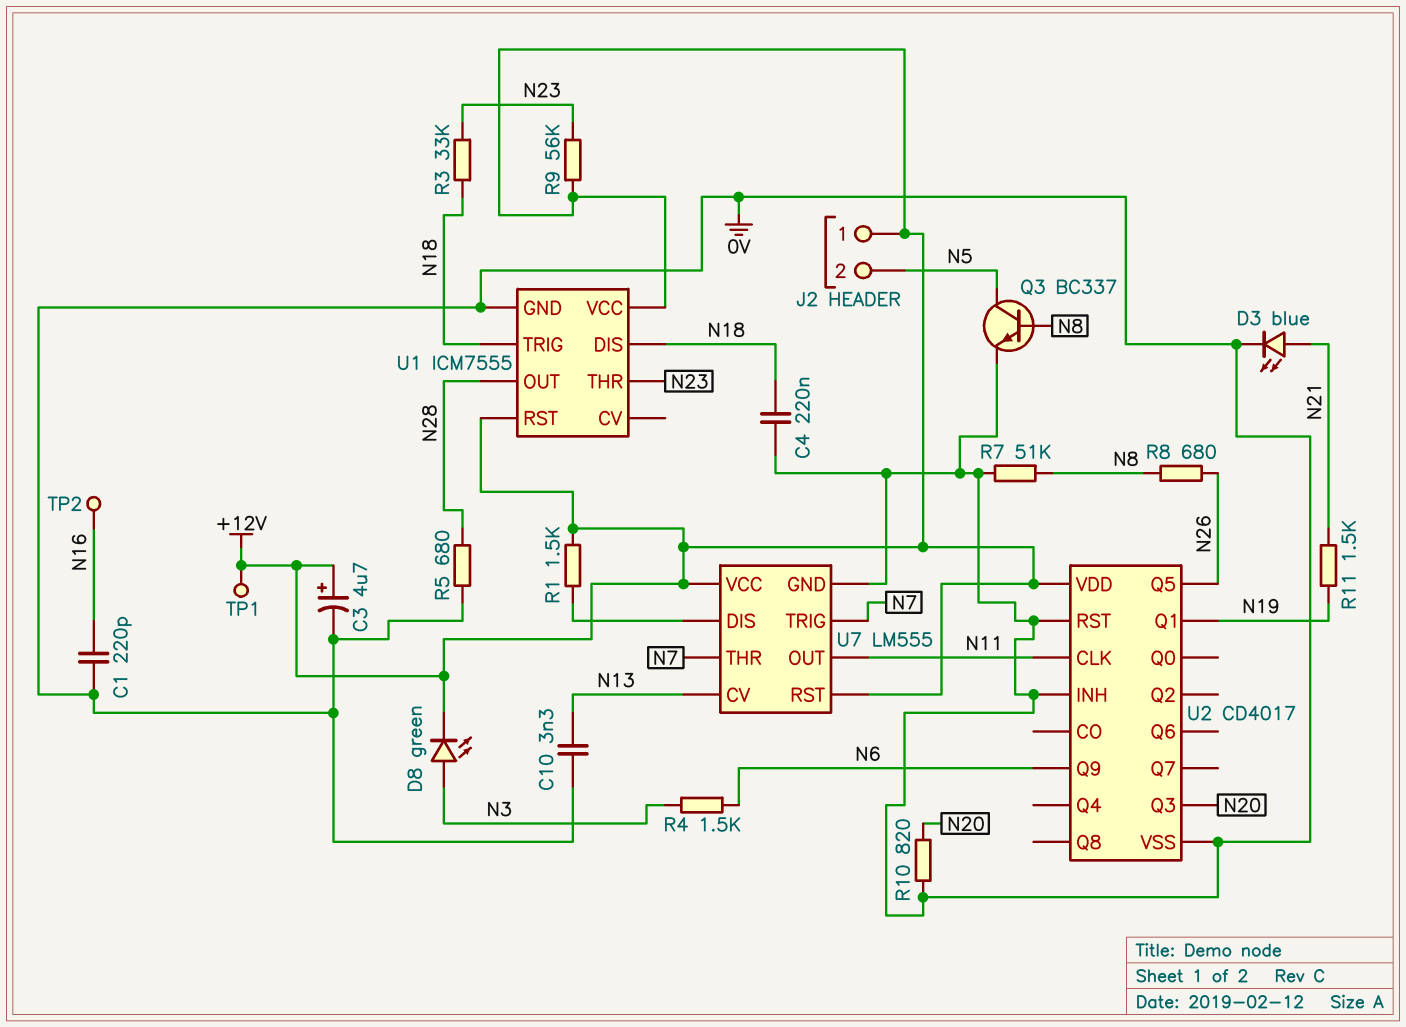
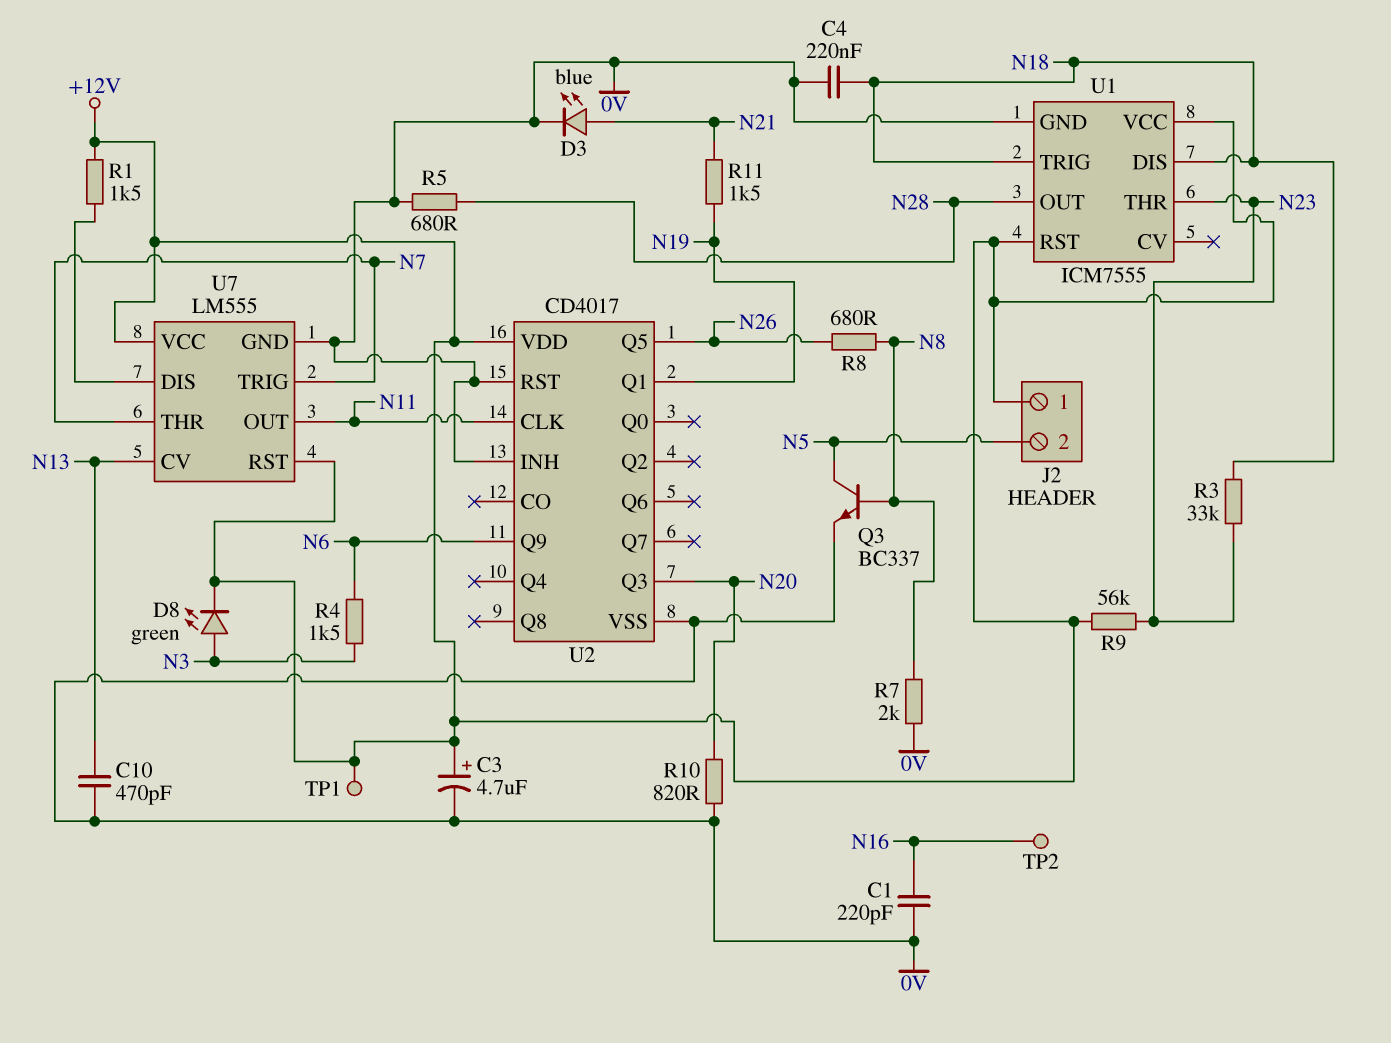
C10: 3.3nF (0V, N13) -> 470pF (0V, N13)
R7: 51k (0V, N8) -> 2k (0V, N8)

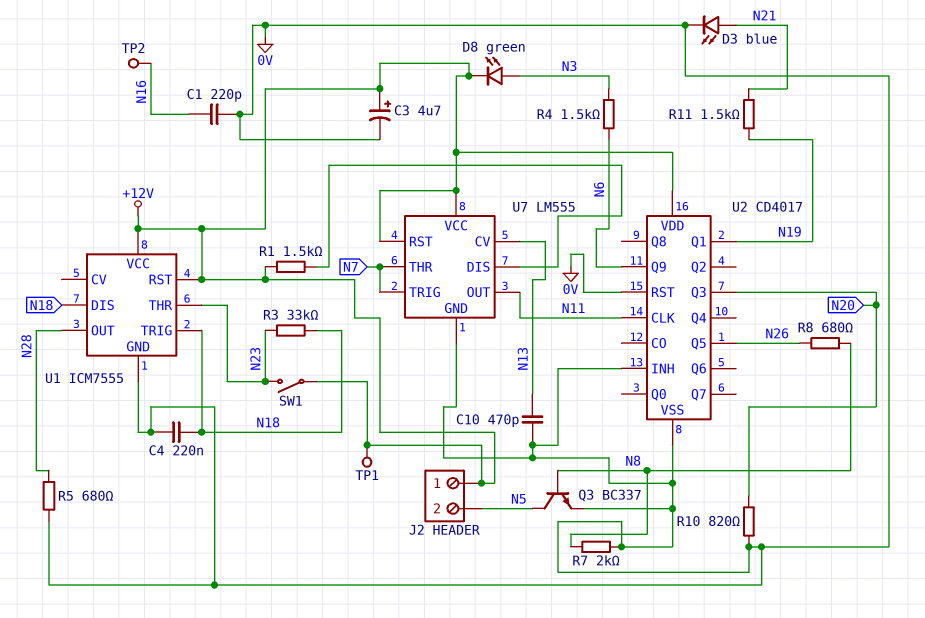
R9: 56k (+12V, N23) -> none
SW1: none -> switch (+12V, N23)

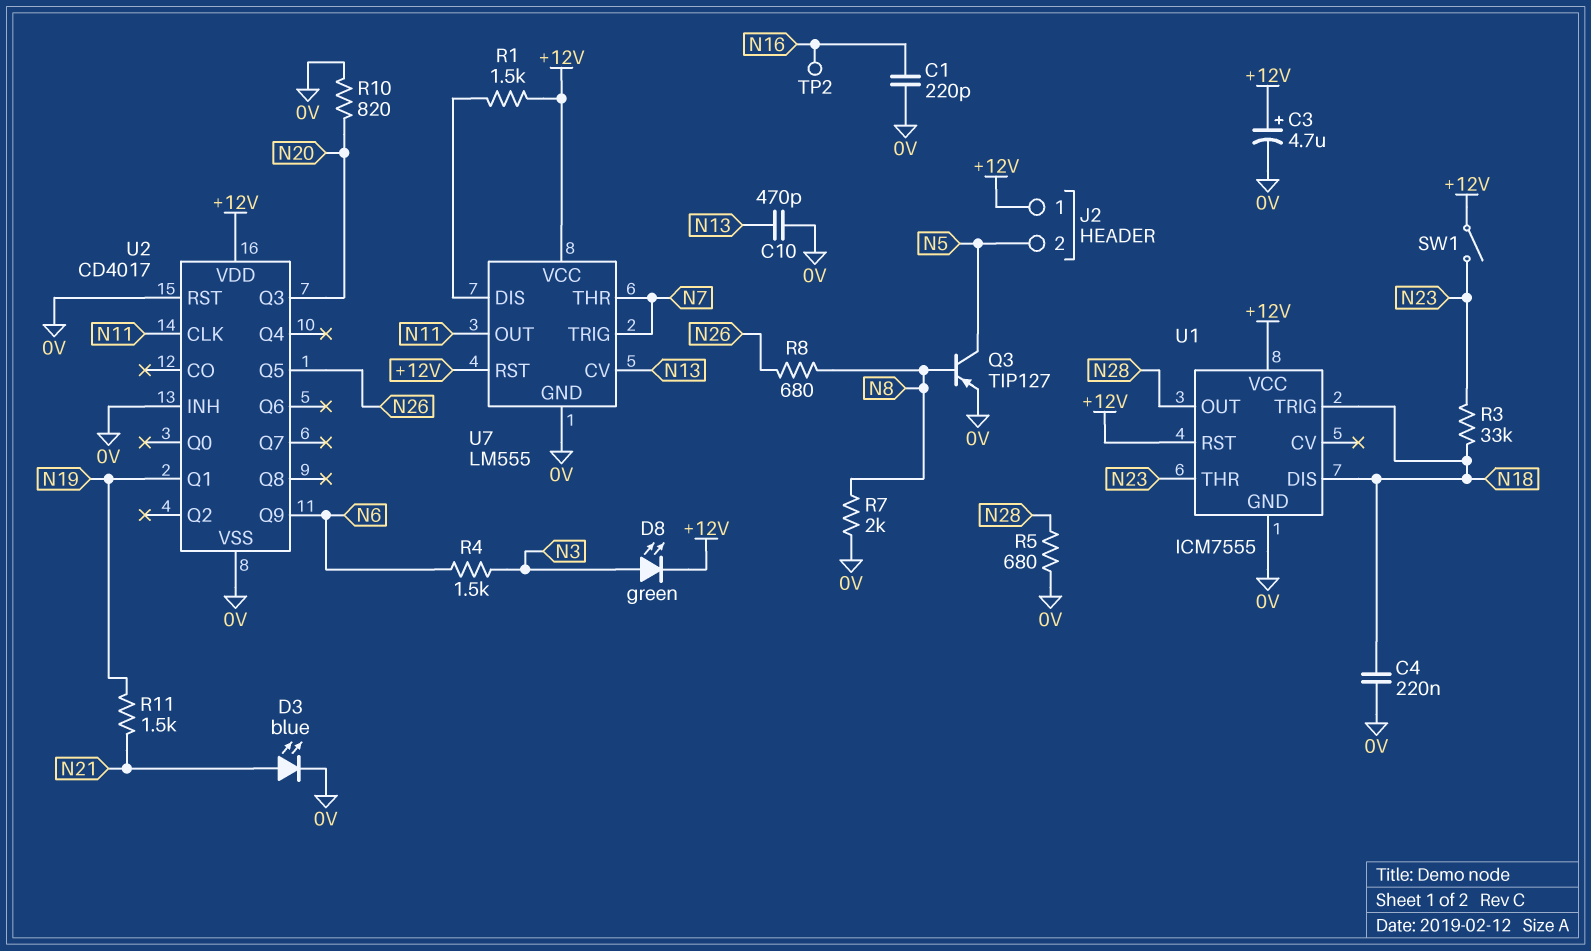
Q3: NPN BC337 (B N8, C N5, E 0V) -> PNP TIP127 (B N8, C N5, E 0V)
TP1: test point (+12V) -> none

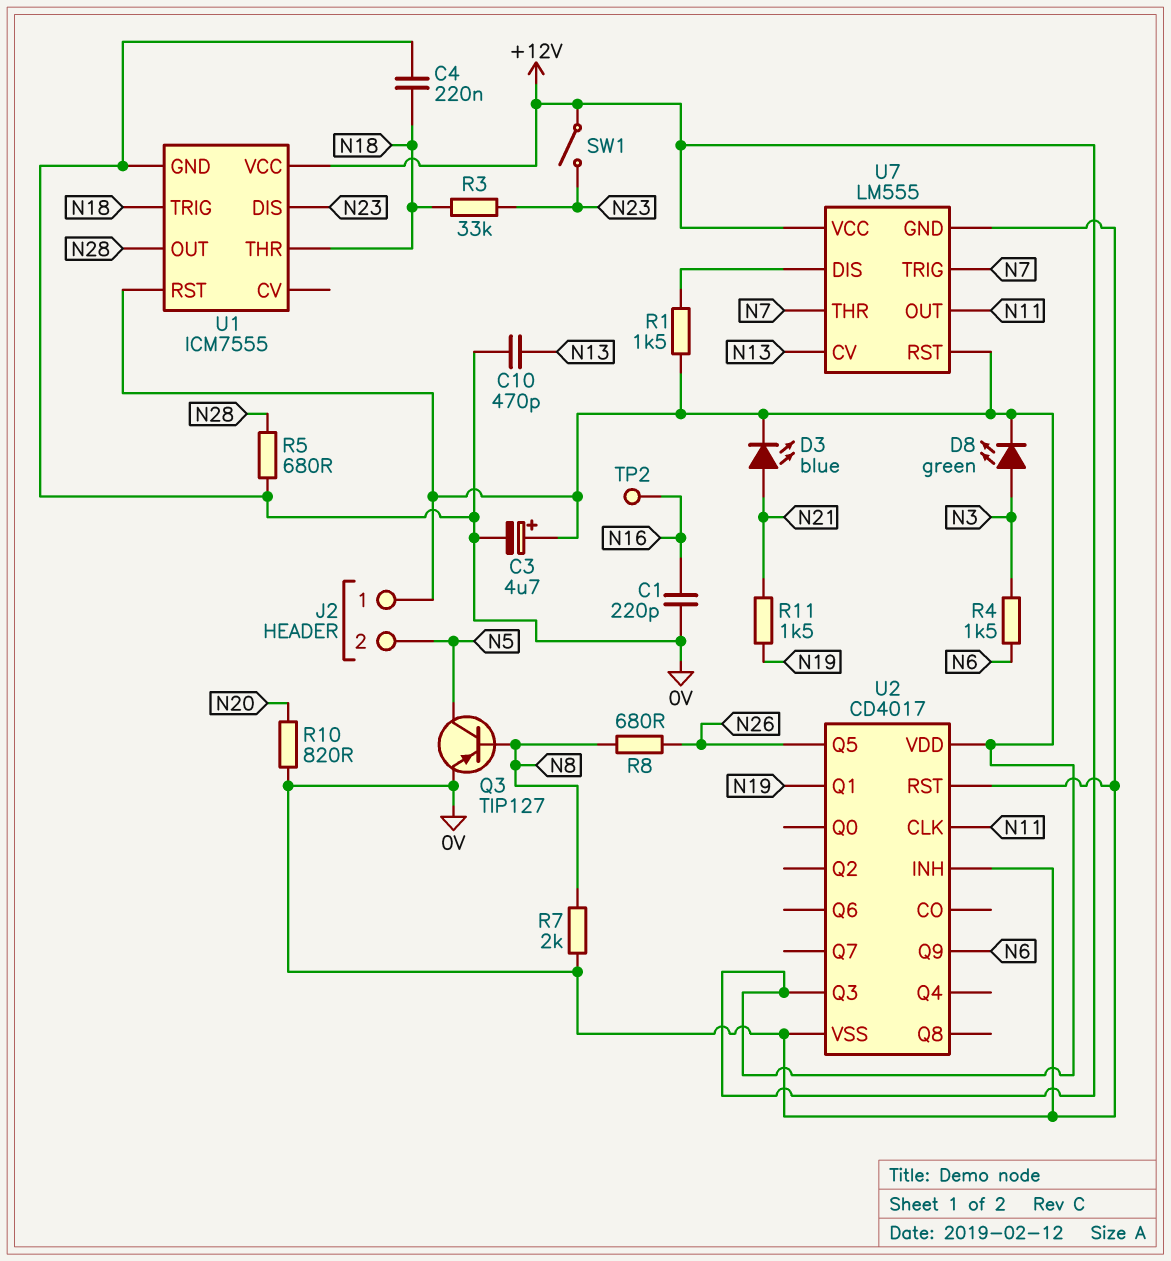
D3: LED blue (A N21, K 0V) -> LED blue (A N21, K +12V)
U1 pin DIS: N18 -> N23
U1 pin THR: N23 -> N18
U2 pin Q3: N20 -> +12V

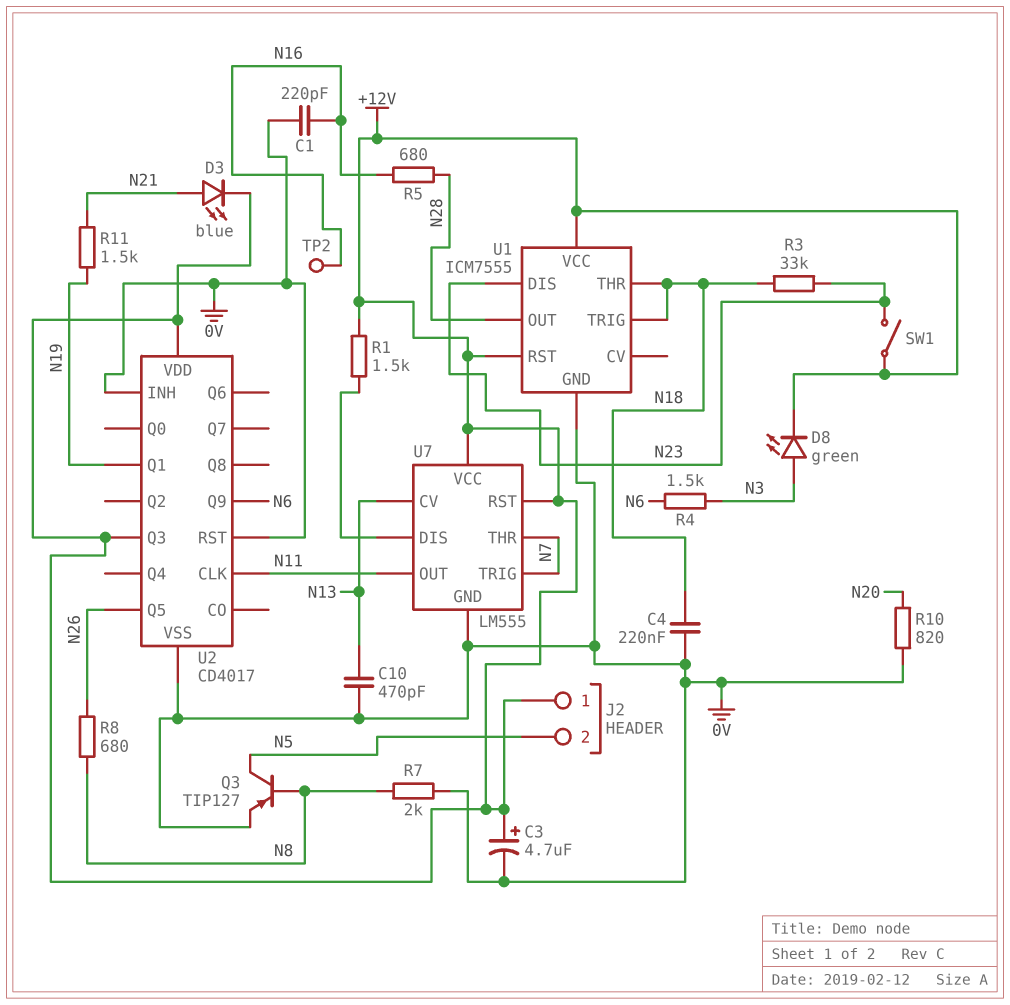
R5: 680 (0V, N28) -> 680 (N16, N28)

